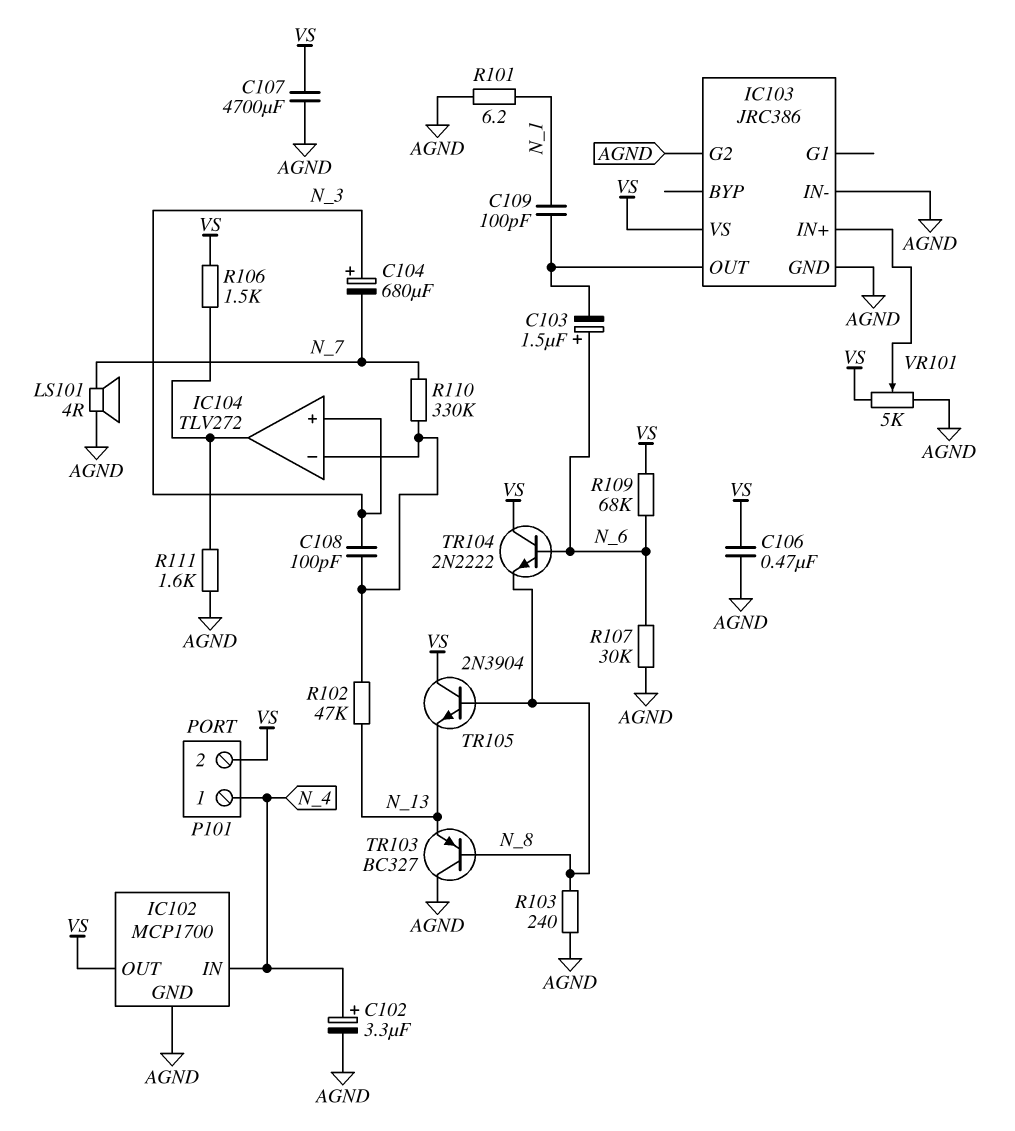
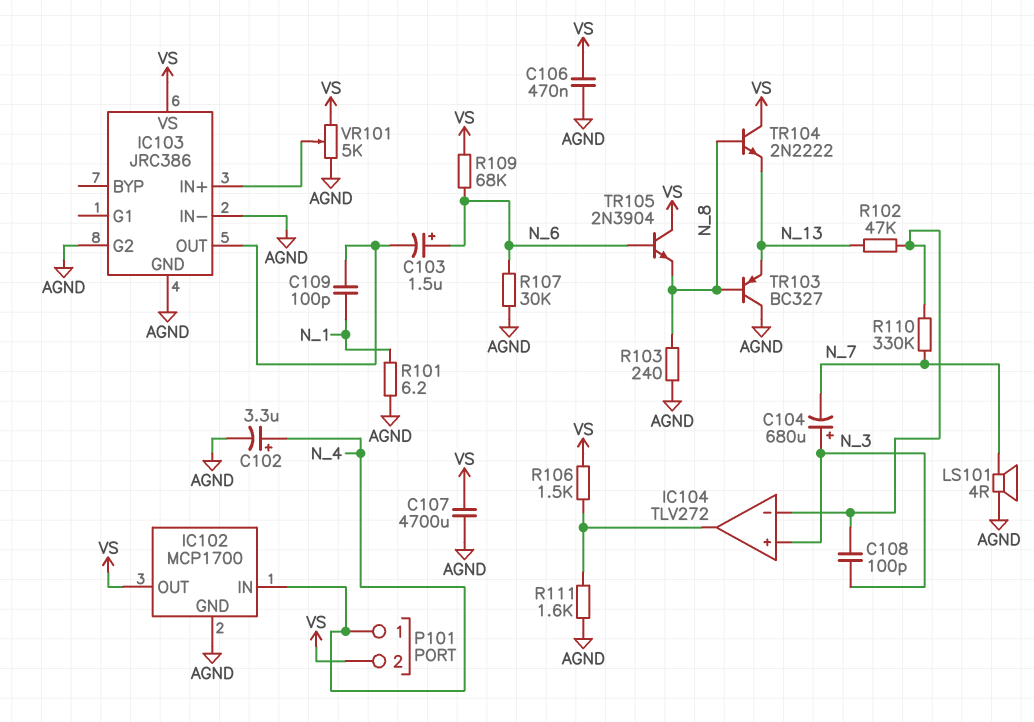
TR104: NPN 2N2222 (B N_6, C VS, E N_8) -> NPN 2N2222 (B N_8, C VS, E N_13)
TR105: NPN 2N3904 (B N_8, C VS, E N_13) -> NPN 2N3904 (B N_6, C VS, E N_8)

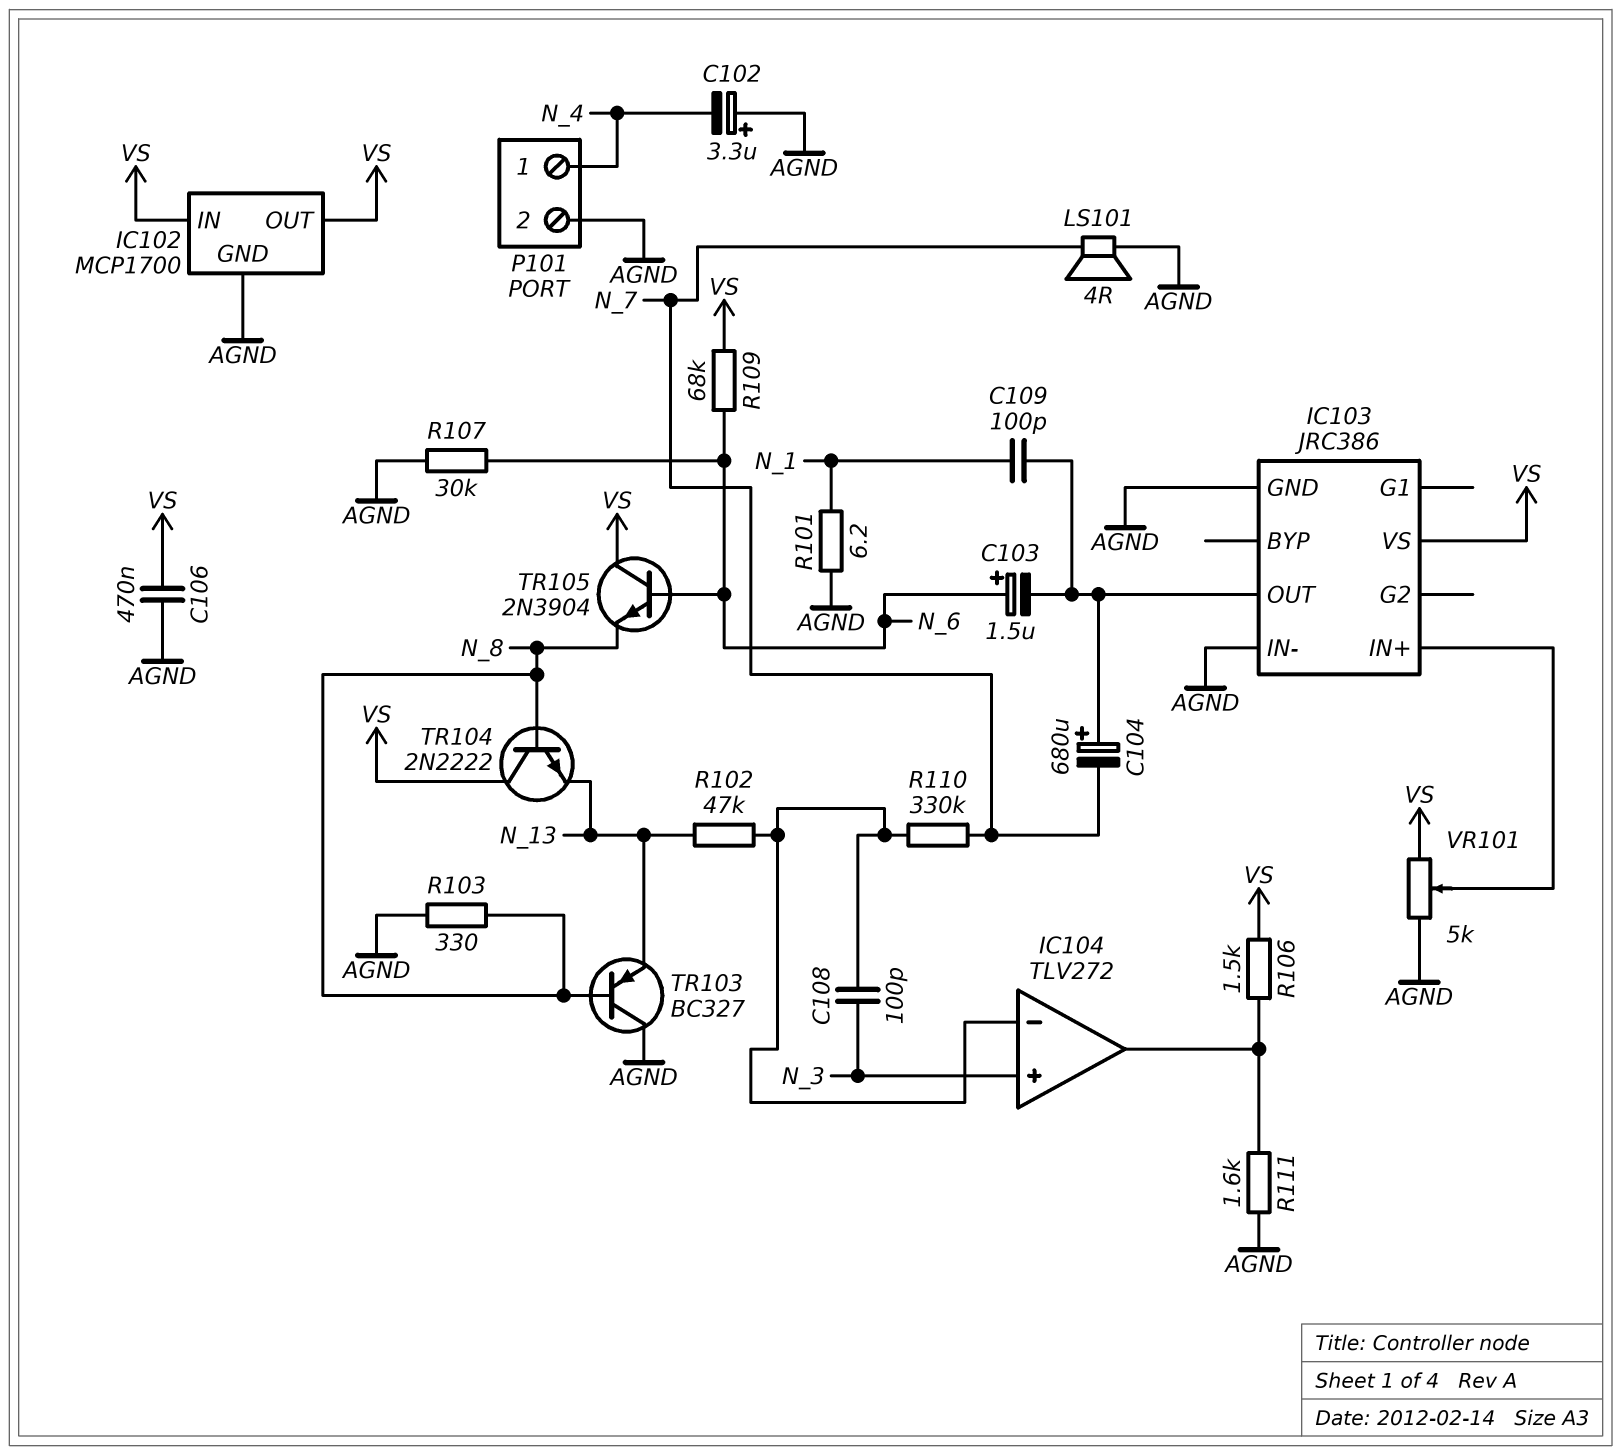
C102: 3.3uF (plus N_4, minus AGND) -> 3.3uF (plus AGND, minus N_4)
C104: 680uF (plus N_3, minus N_7) -> 680uF (plus IC103/OUT, minus N_7)
C107: 4700uF (AGND, VS) -> none
IC102 pin IN: N_4 -> VS
IC103 pin G2: AGND -> none
P101 pin 2: VS -> AGND
R103: 240 (AGND, N_8) -> 330 (AGND, N_8)

